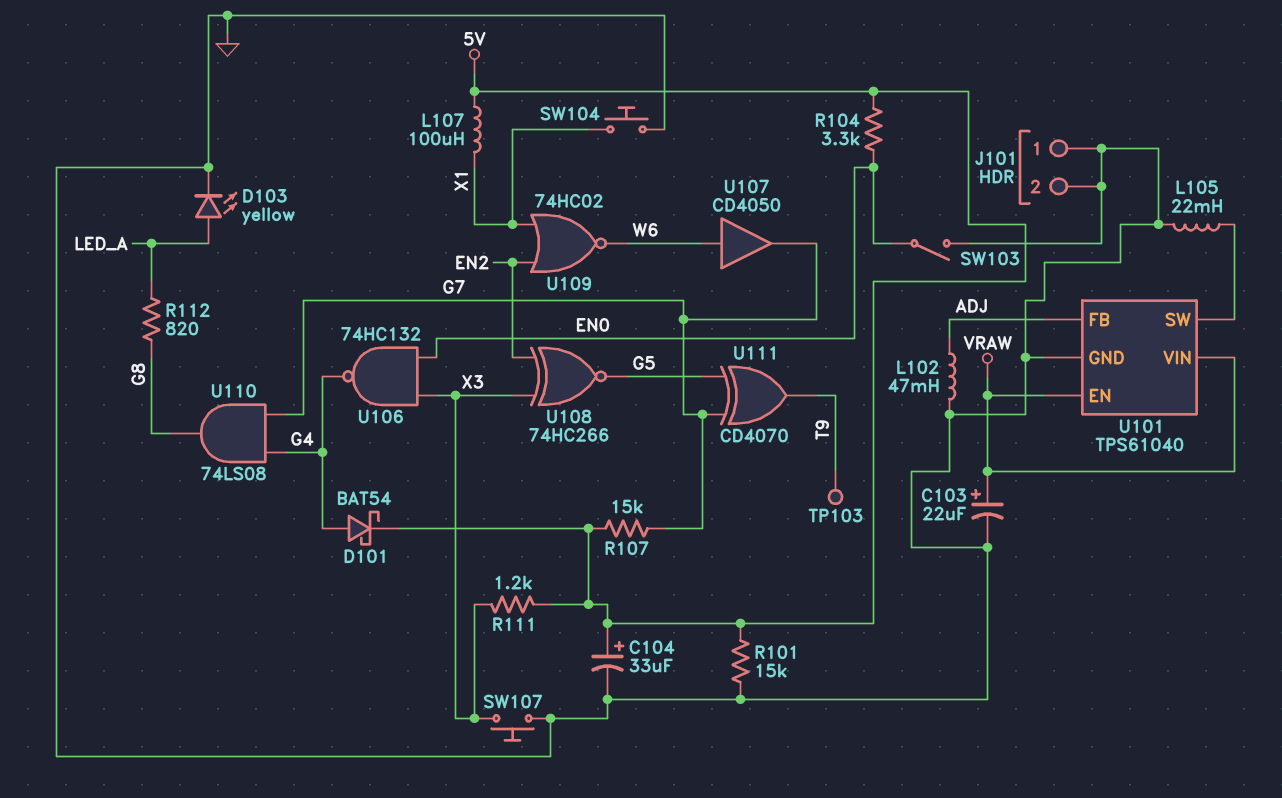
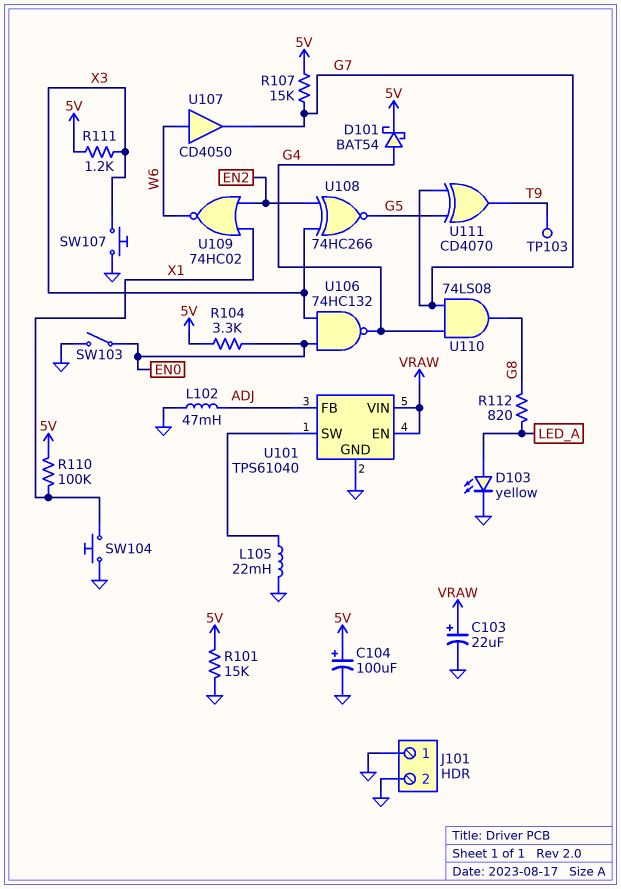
C104: 33uF (plus 5V, minus GND) -> 100uF (plus 5V, minus GND)
L107: 100uH (5V, X1) -> none
R110: none -> 100k (5V, X1)

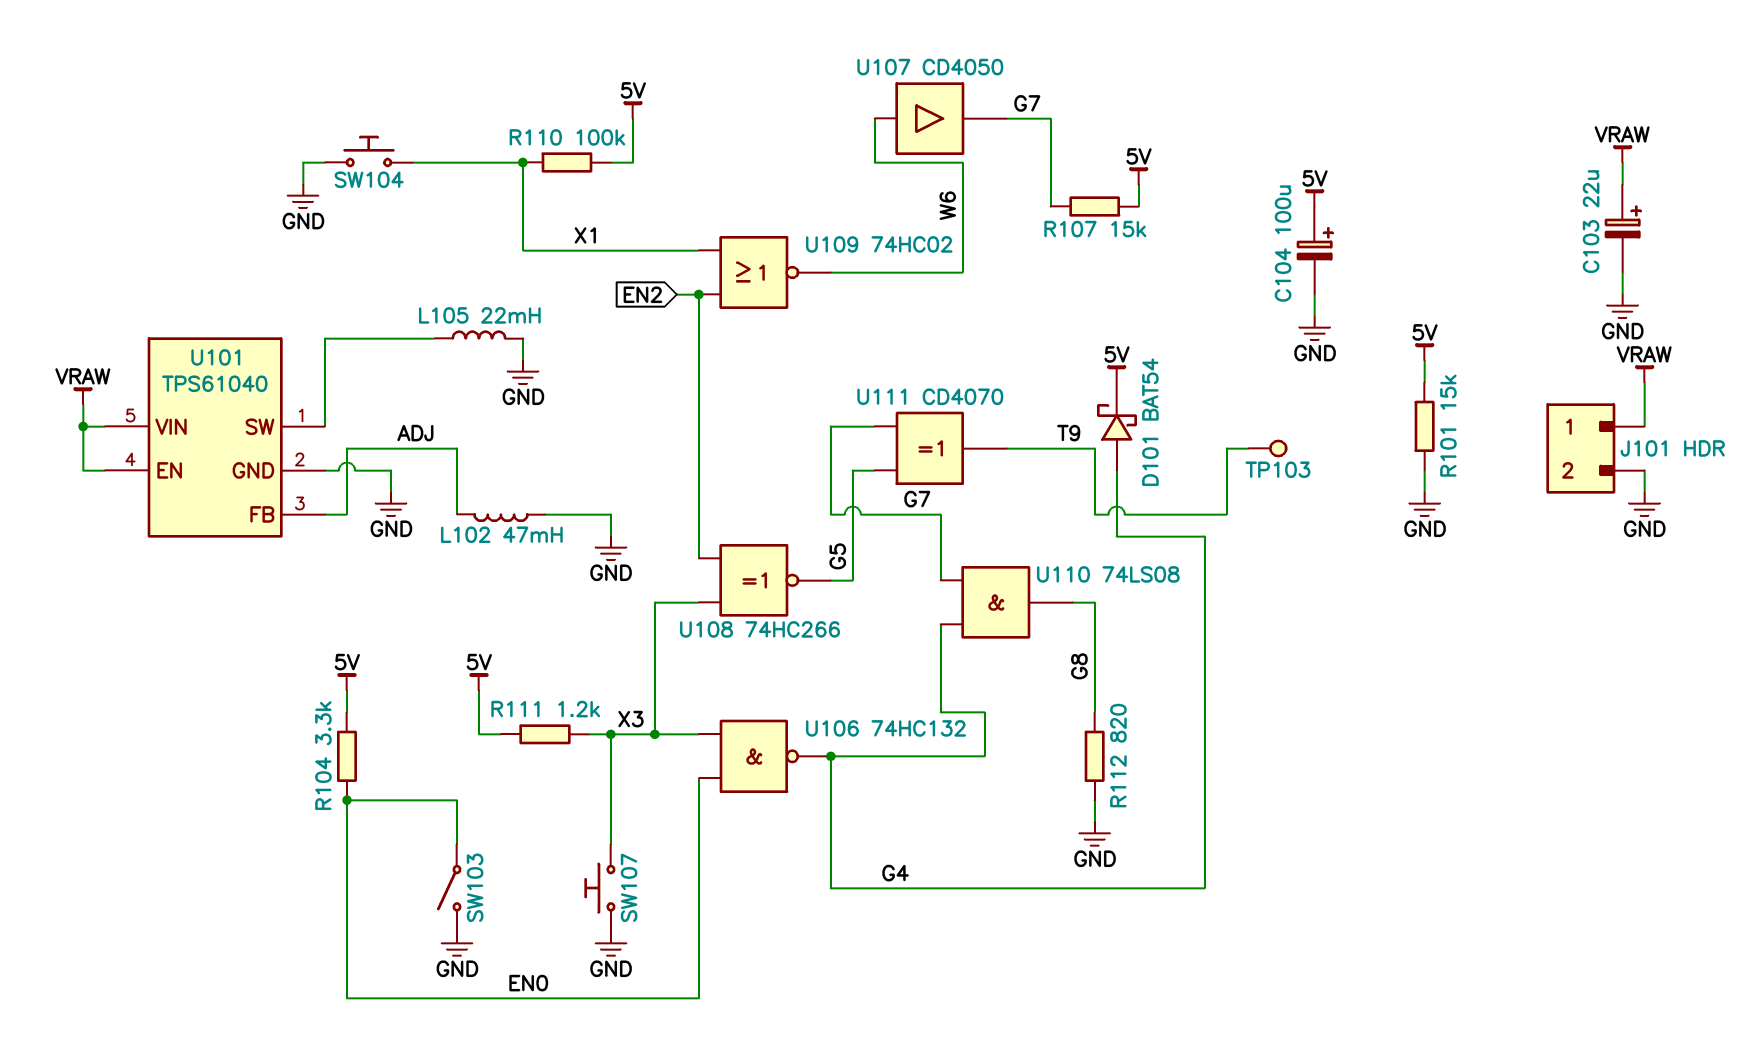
D103: LED yellow (A LED_A, K GND) -> none
J101 pin 1: GND -> VRAW
R112: 820 (G8, LED_A) -> 820 (G8, GND)

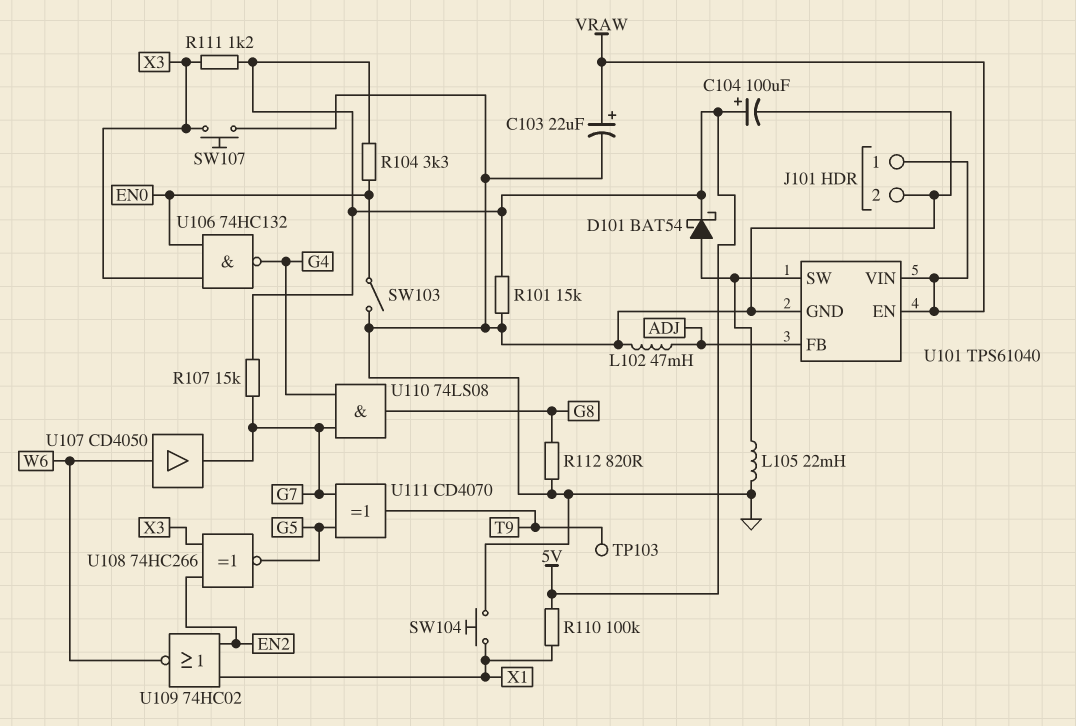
D101: schottky BAT54 (A G4, K 5V) -> schottky BAT54 (A U101/SW, K 5V)

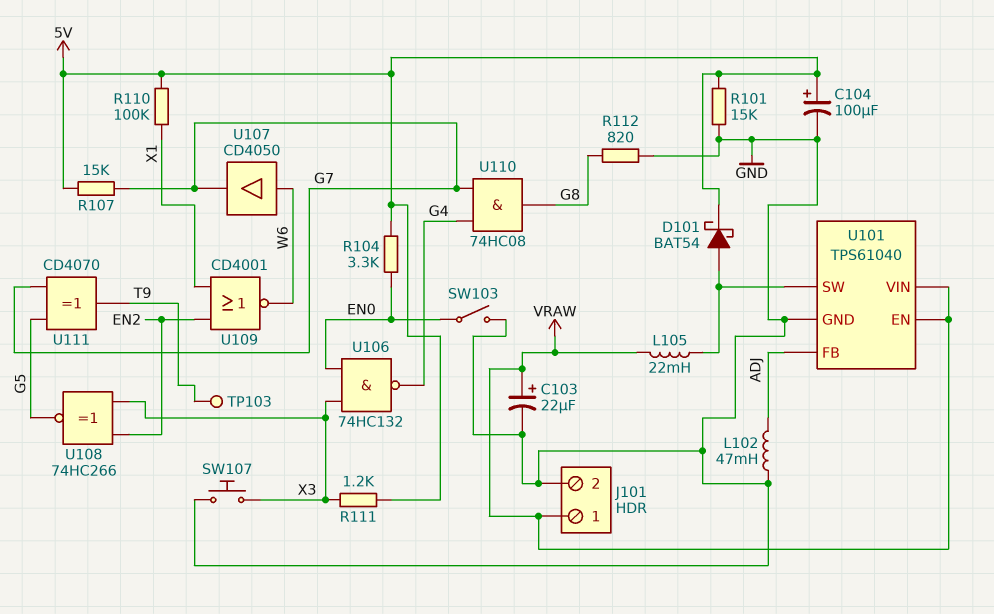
L105: 22mH (GND, U101/SW) -> 22mH (U101/SW, VRAW)
SW104: button (GND, X1) -> none
U109: NOR 74HC02 (in EN2, in X1, out W6) -> NOR CD4001 (in EN2, in X1, out W6)
U110: AND 74LS08 (in G4, in G7, out G8) -> AND 74HC08 (in G4, in G7, out G8)

